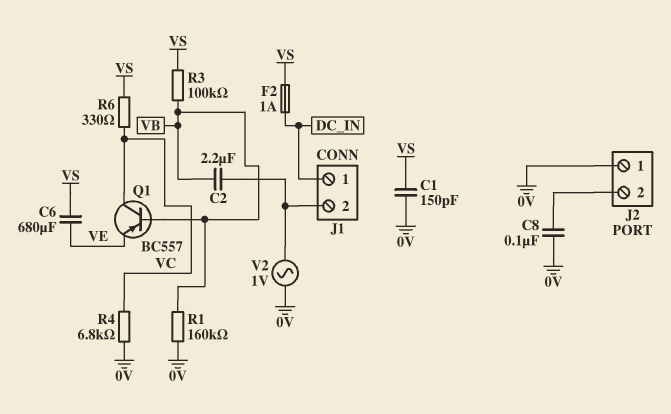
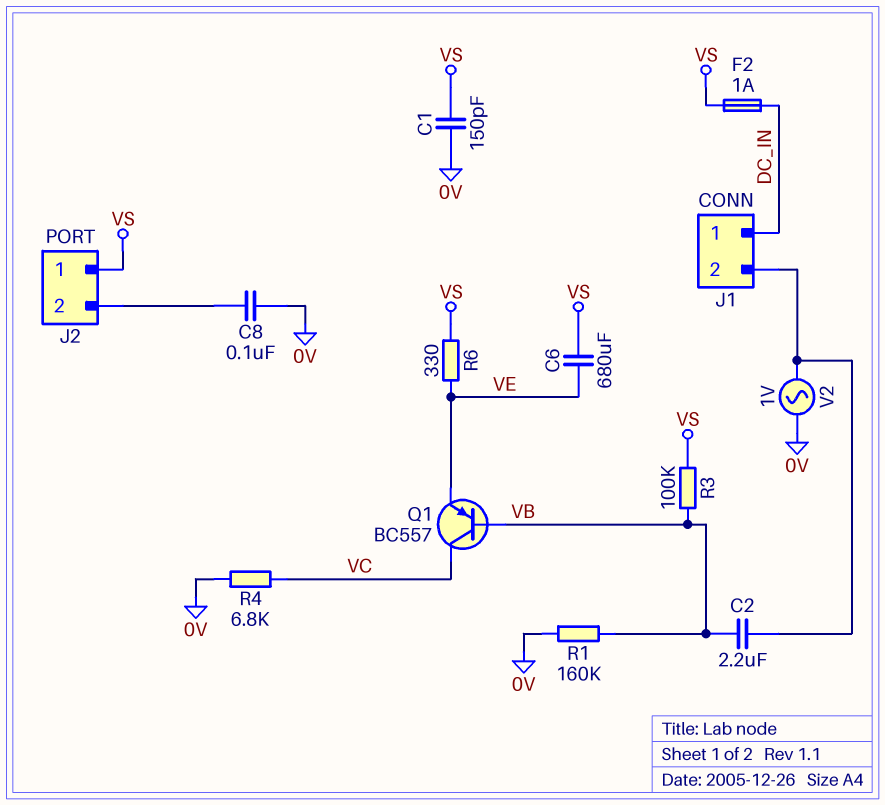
J2 pin 1: 0V -> VS
R6: 330 (VC, VS) -> 330 (VE, VS)

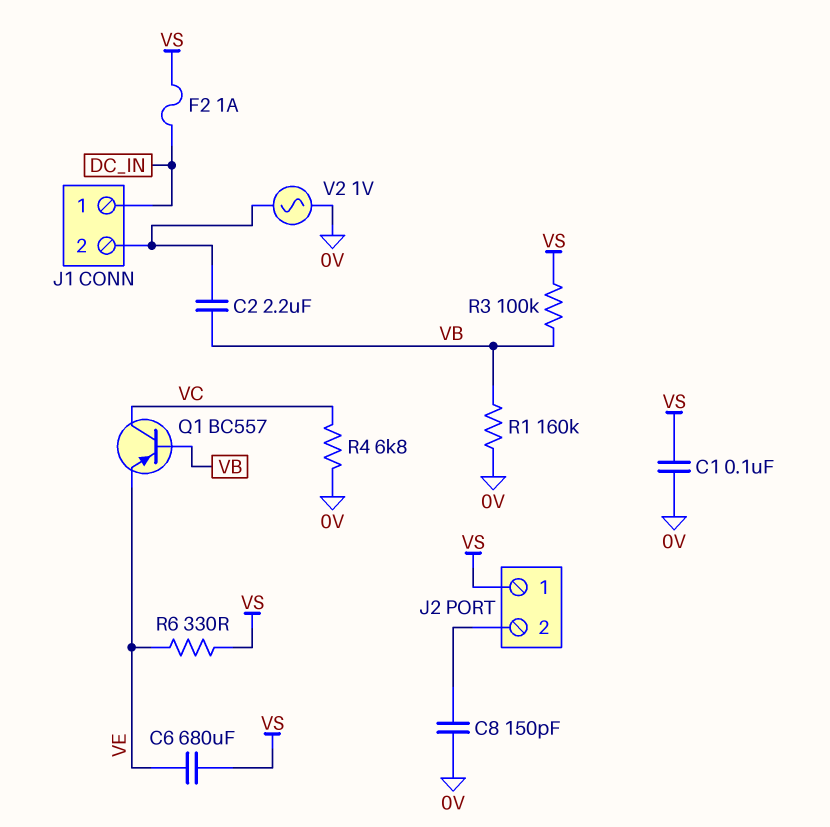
C1: 150pF (0V, VS) -> 100nF (0V, VS)
C8: 100nF (0V, J2/2) -> 150pF (0V, J2/2)

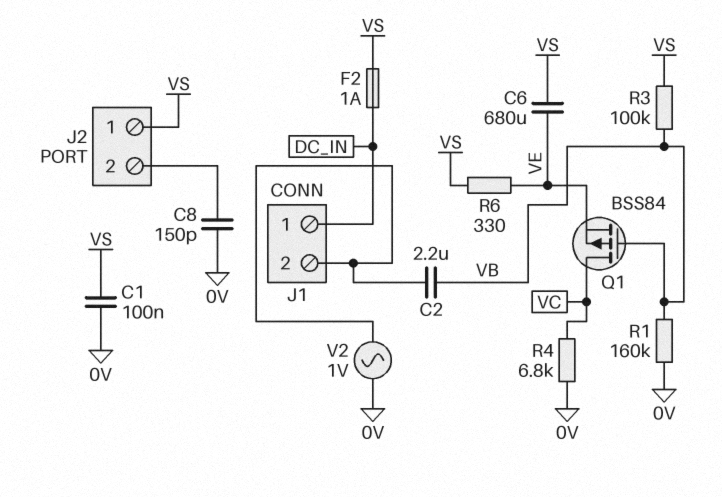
Q1: PNP BC557 (B VB, C VC, E VE) -> PMOS BSS84 (G VB, D VC, S VE)

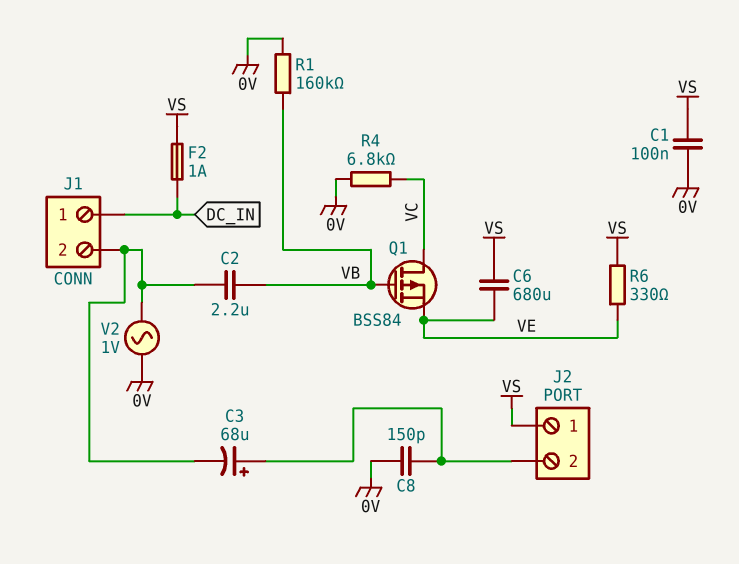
C3: none -> 68uF (plus J2/2, minus J1/2)
R3: 100k (VB, VS) -> none

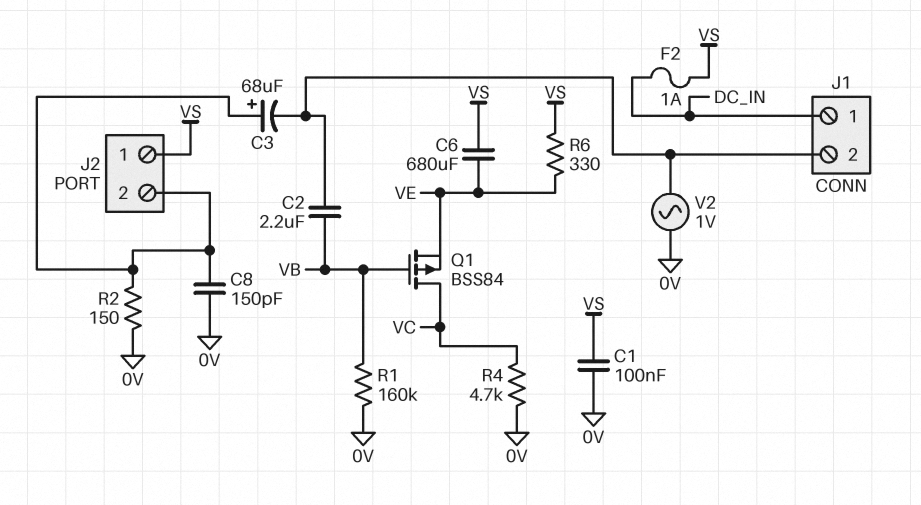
R2: none -> 150 (0V, J2/2)
R4: 6.8k (0V, VC) -> 4.7k (0V, VC)

